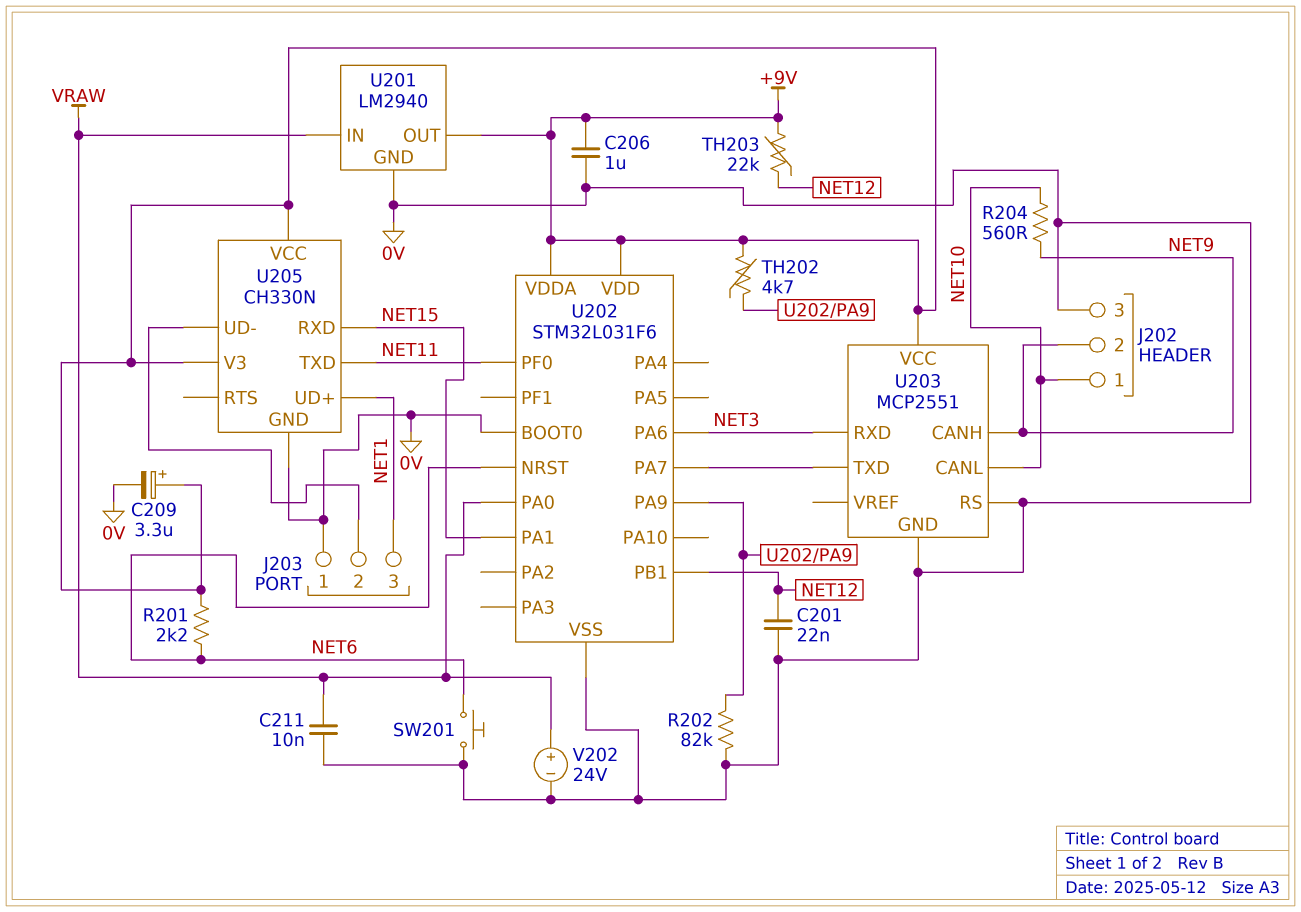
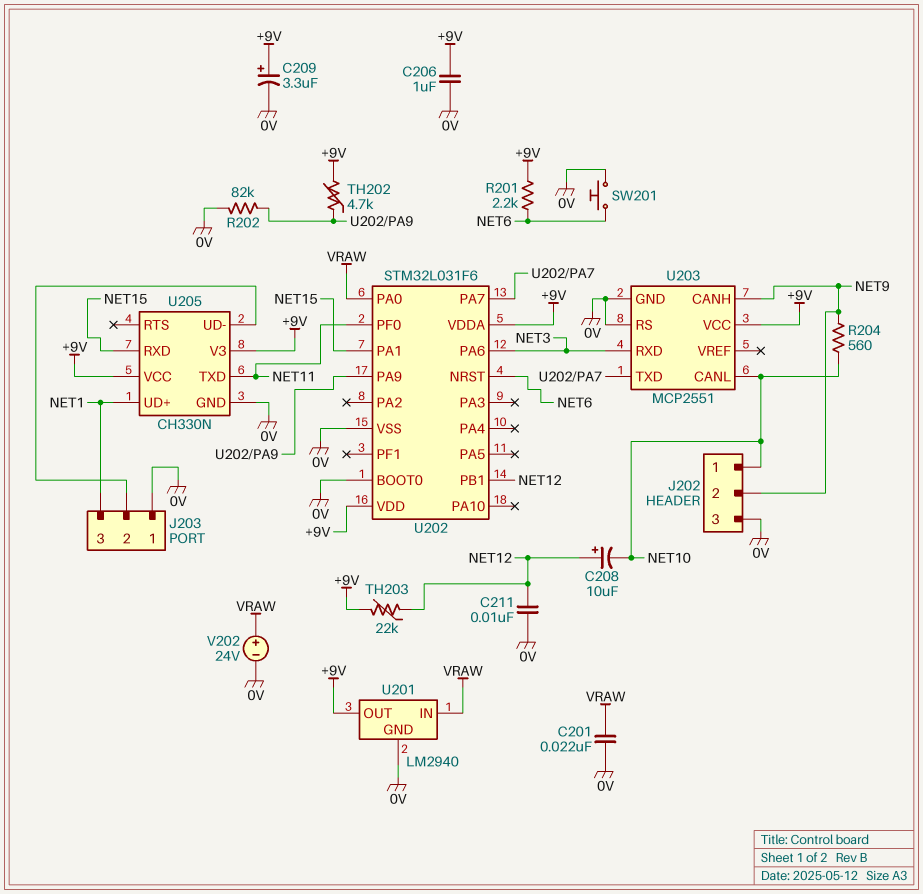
C201: 22nF (0V, NET12) -> 22nF (0V, VRAW)
C208: none -> 10uF (plus NET12, minus NET10)
C211: 10nF (0V, VRAW) -> 10nF (0V, NET12)

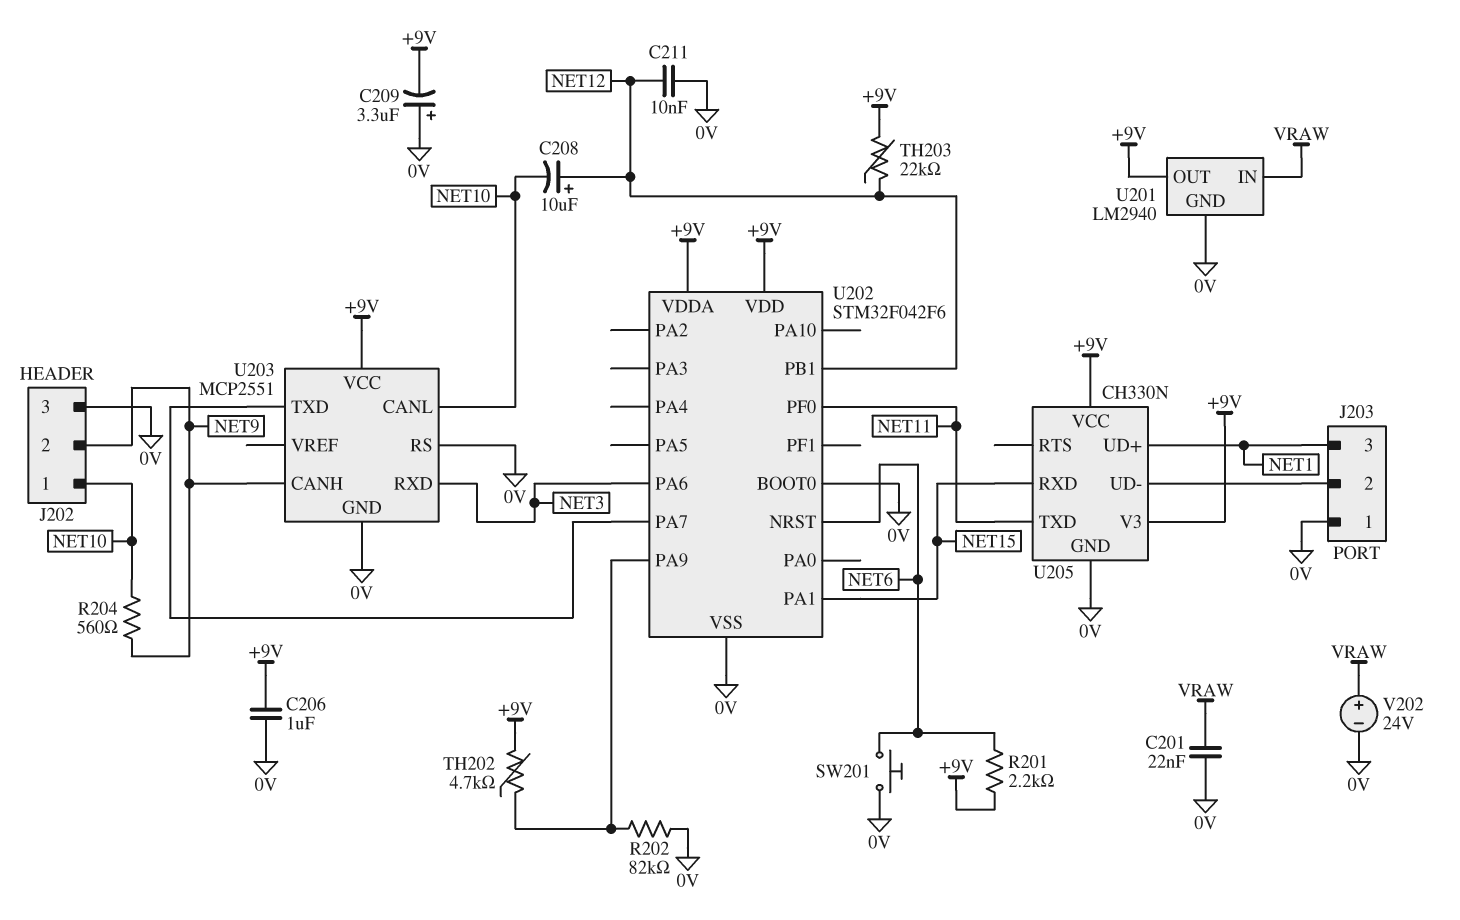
C209: 3.3uF (plus +9V, minus 0V) -> 3.3uF (plus 0V, minus +9V)
U202: STM32L031F6 -> STM32F042F6
U202 pin PA0: VRAW -> none

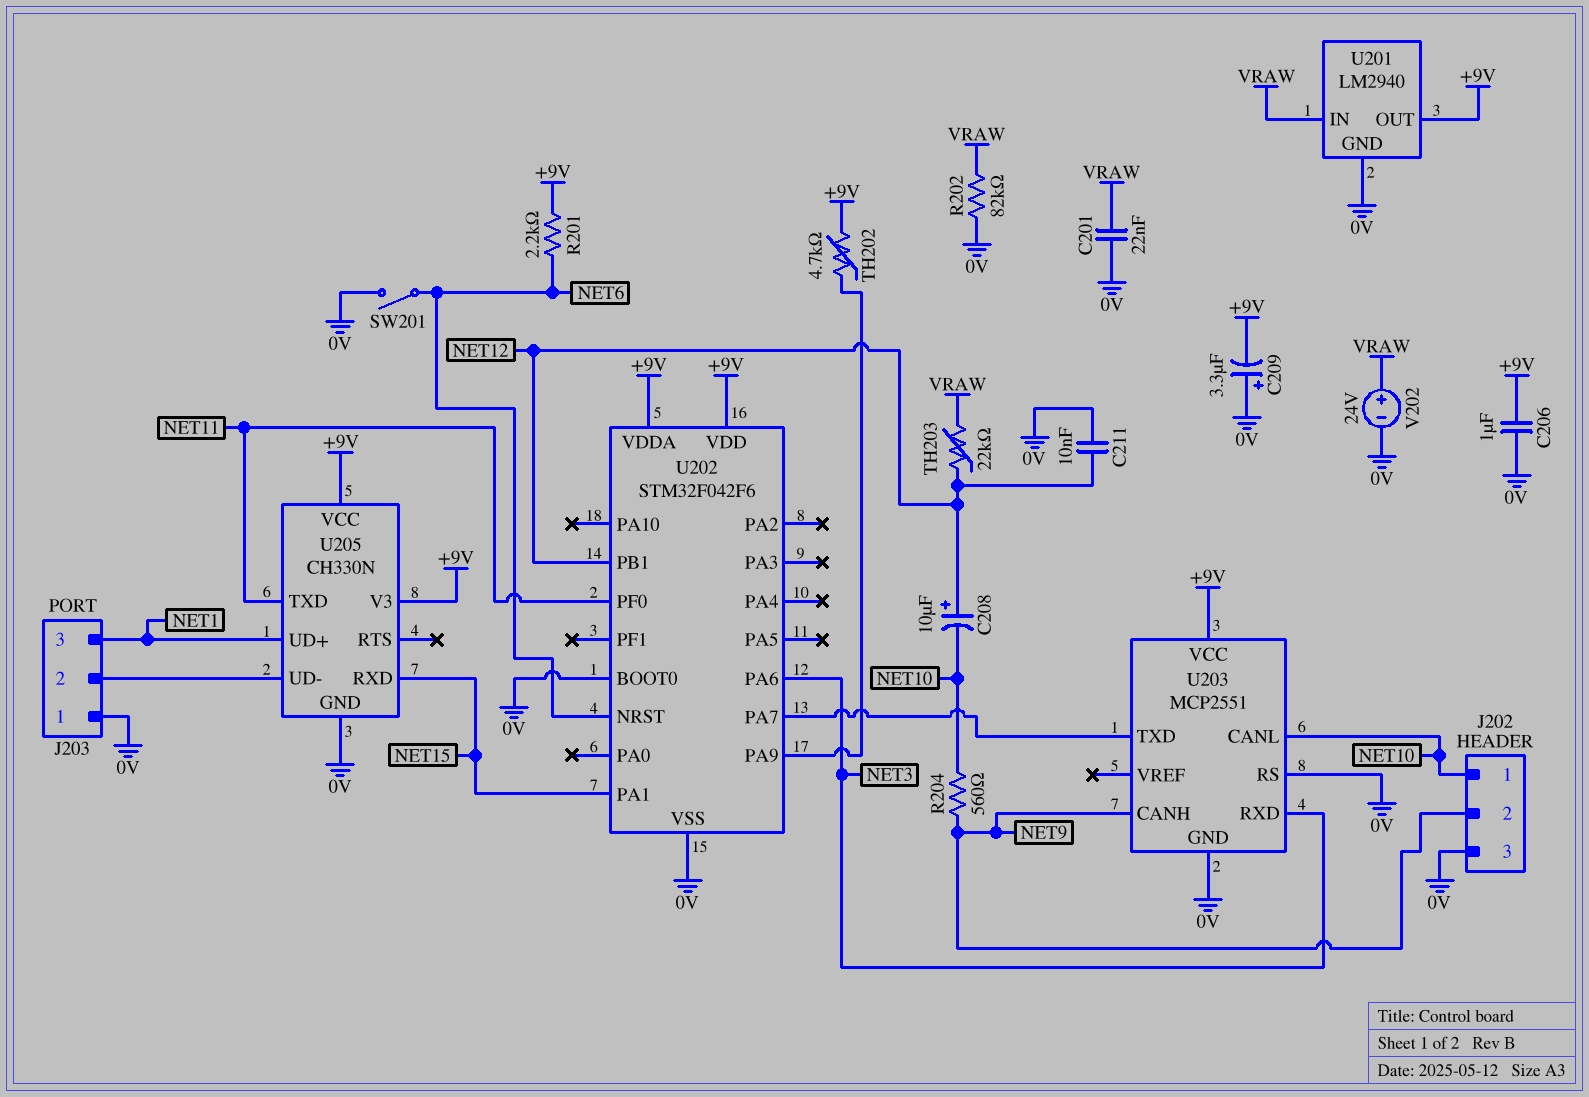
R202: 82k (0V, U202/PA9) -> 82k (0V, VRAW)
SW201: button (0V, NET6) -> switch (0V, NET6)
TH203: 22k (+9V, NET12) -> 22k (NET12, VRAW)

